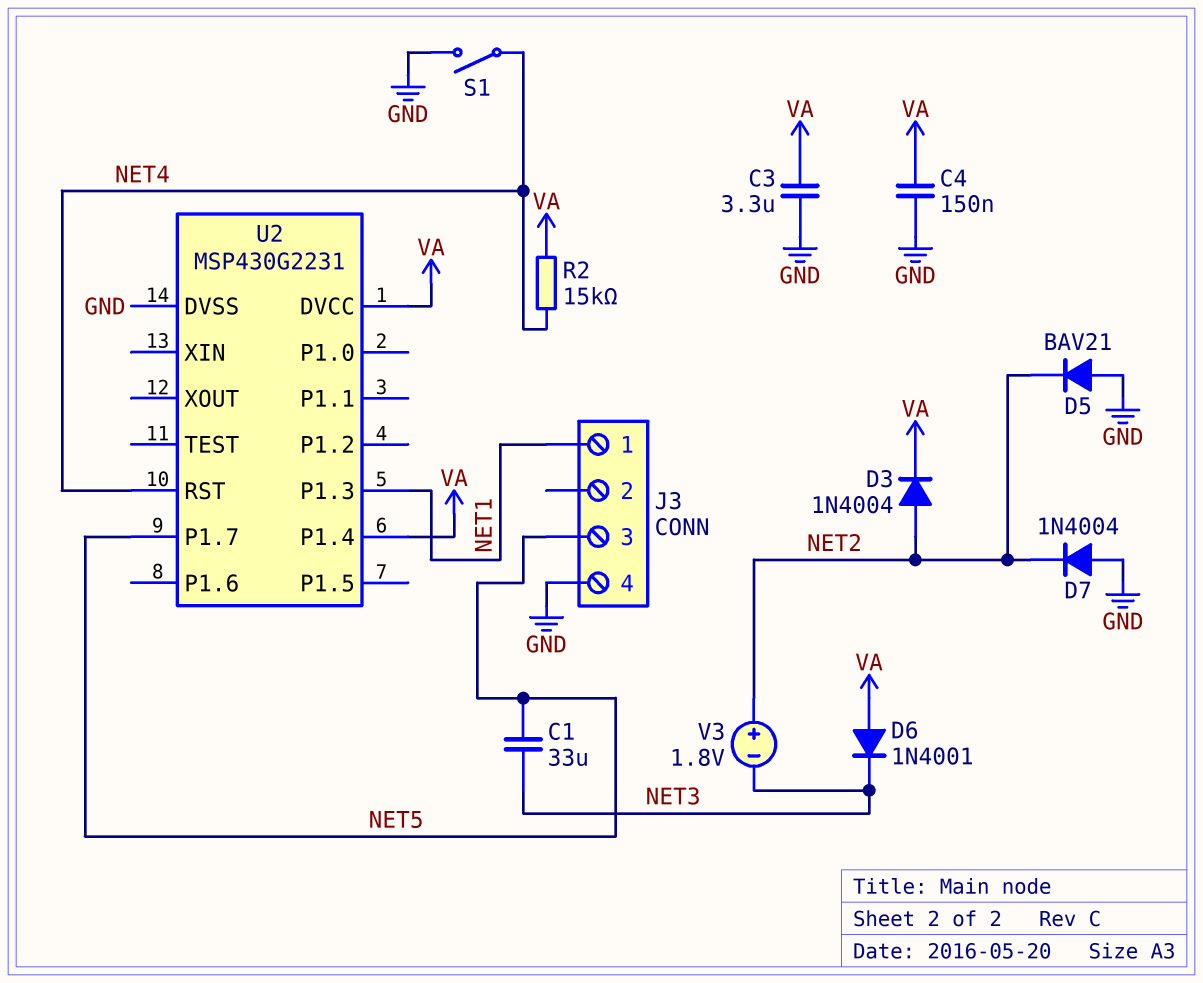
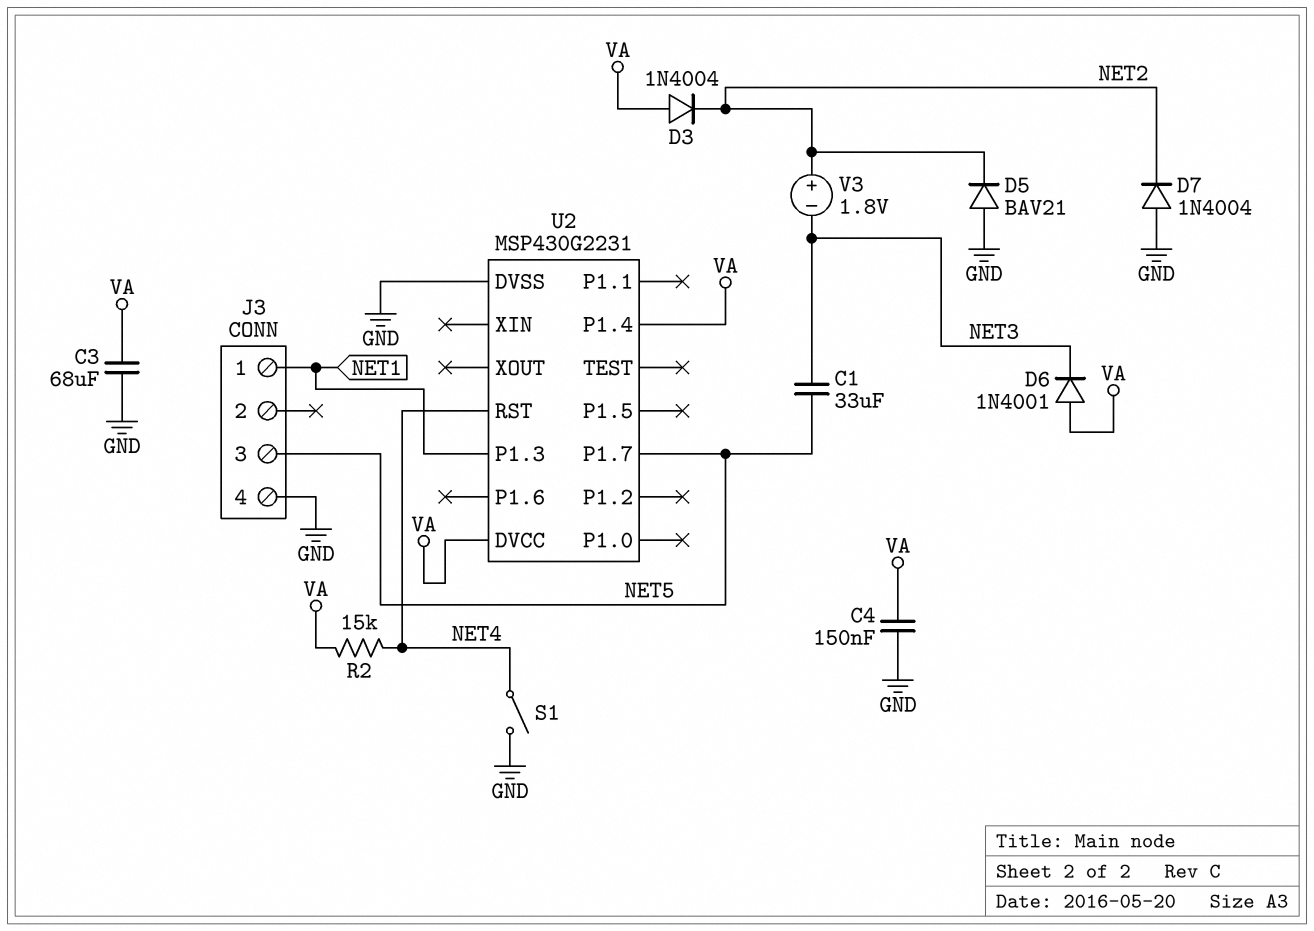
C3: 3.3uF (GND, VA) -> 68uF (GND, VA)
D3: diode 1N4004 (A NET2, K VA) -> diode 1N4004 (A VA, K NET2)

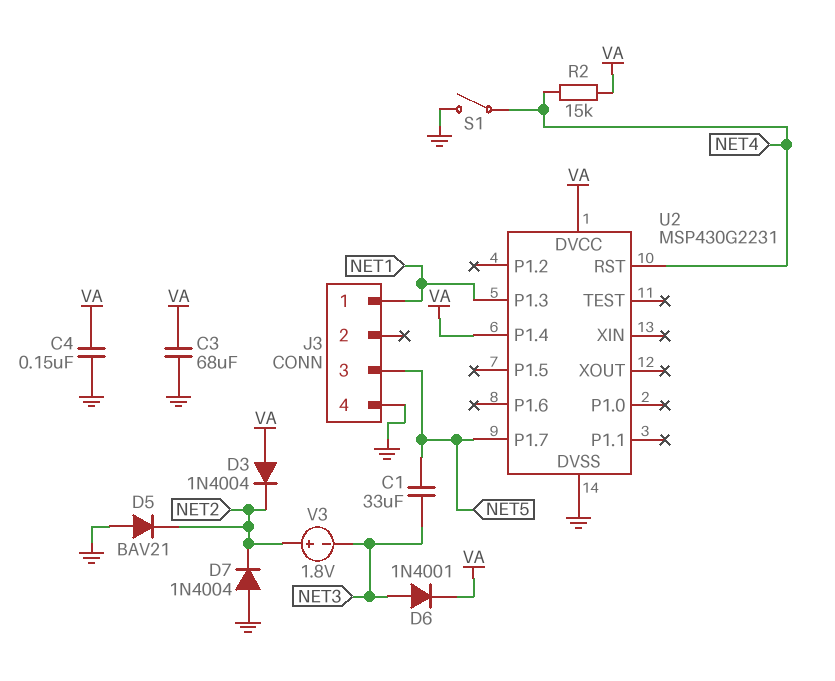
D6: diode 1N4001 (A VA, K NET3) -> diode 1N4001 (A NET3, K VA)

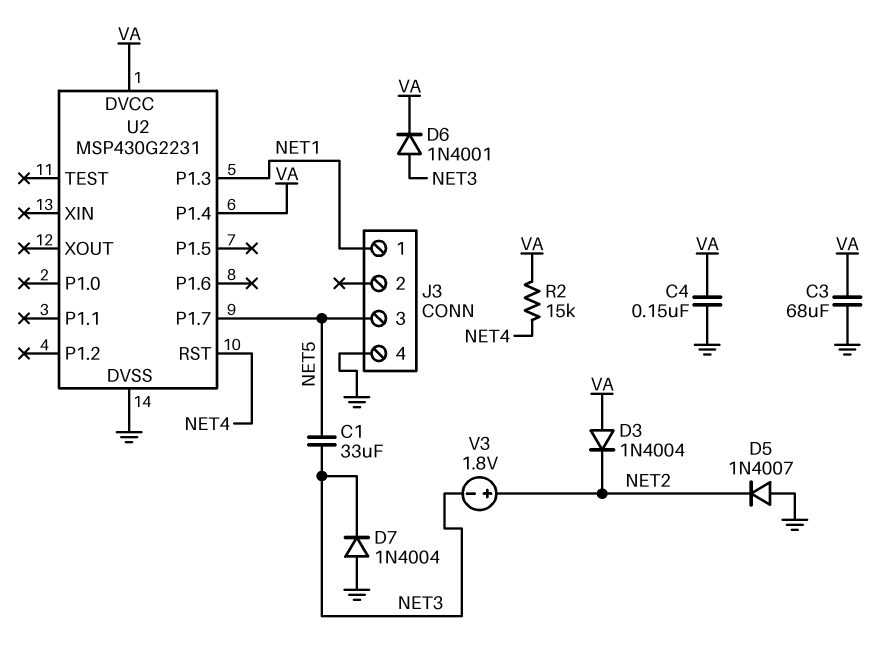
D5: diode BAV21 (A GND, K NET2) -> diode 1N4007 (A GND, K NET2)
D7: diode 1N4004 (A GND, K NET2) -> diode 1N4004 (A GND, K NET3)
S1: switch (GND, NET4) -> none

